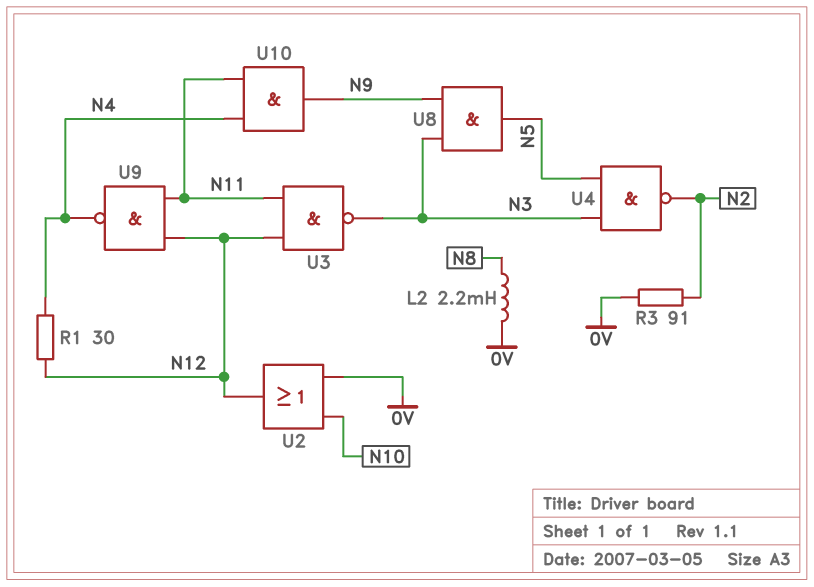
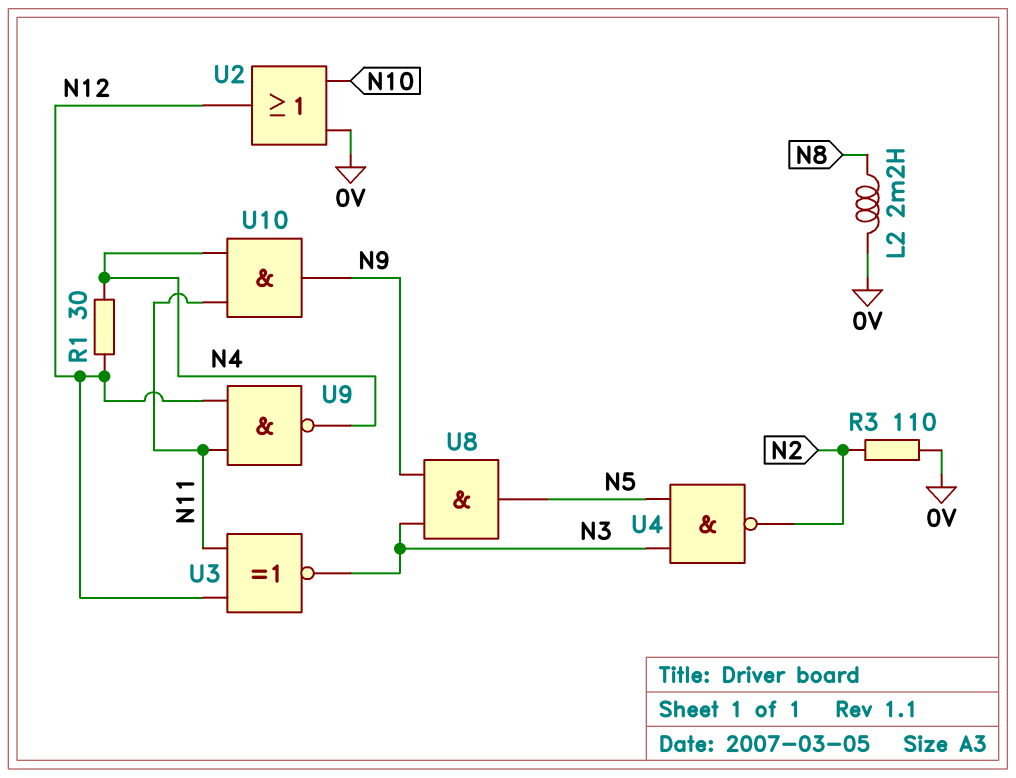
R3: 91 (0V, N2) -> 110 (0V, N2)
U3: NAND (in N11, in N12, out N3) -> XNOR (in N11, in N12, out N3)

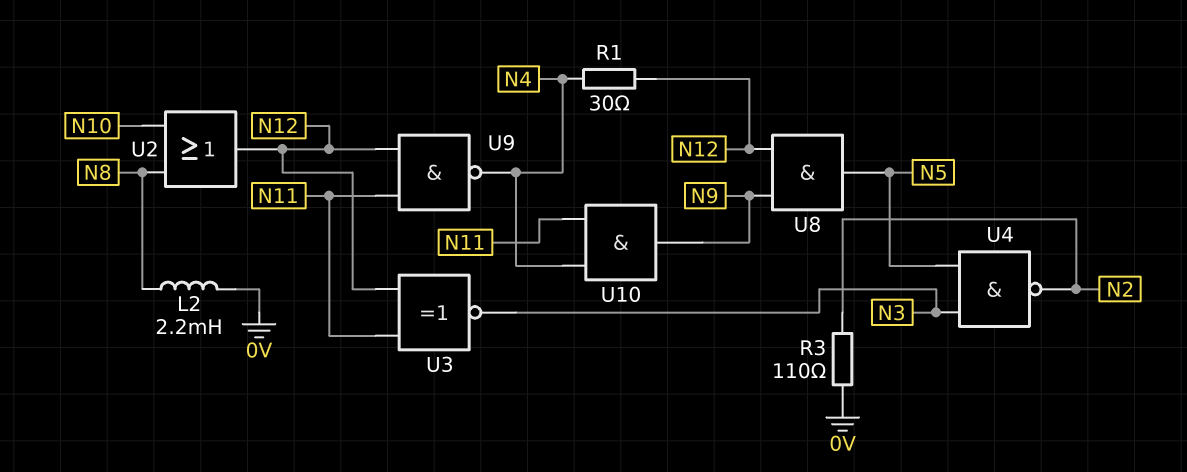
U2: OR (in 0V, in N10, out N12) -> OR (in N8, in N10, out N12)
U8: AND (in N3, in N9, out N5) -> AND (in N9, in N12, out N5)

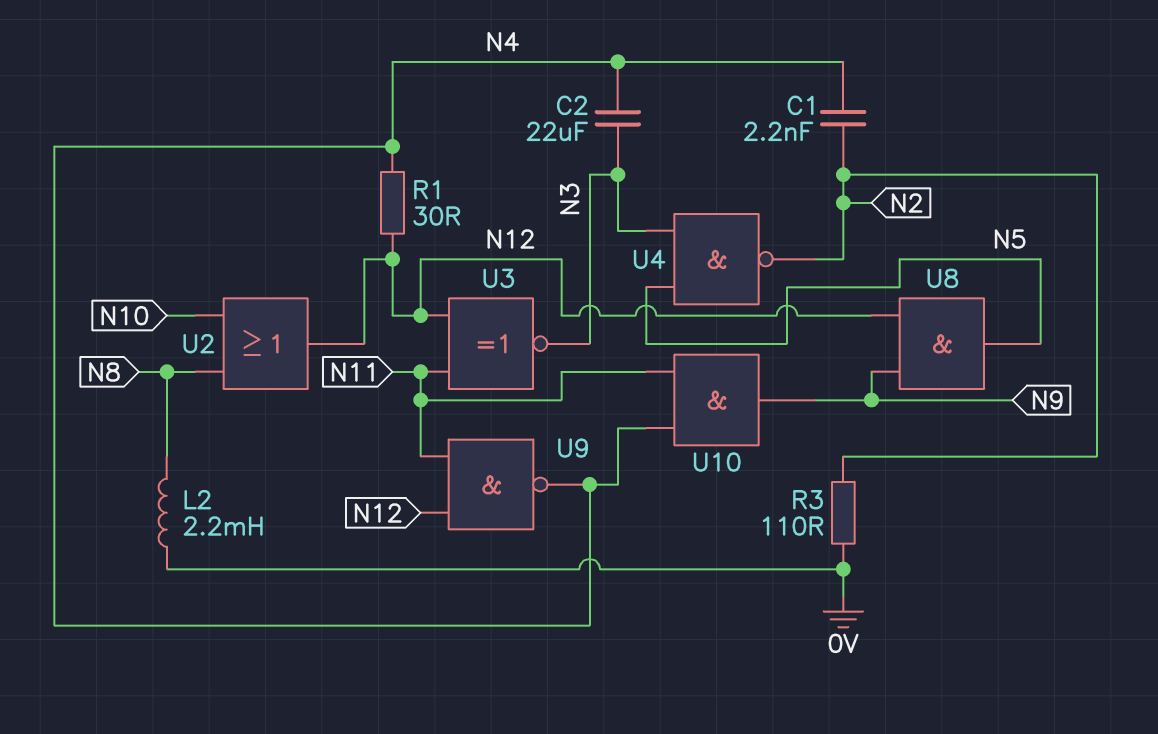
C1: none -> 2.2nF (N2, N4)
C2: none -> 22uF (N3, N4)

